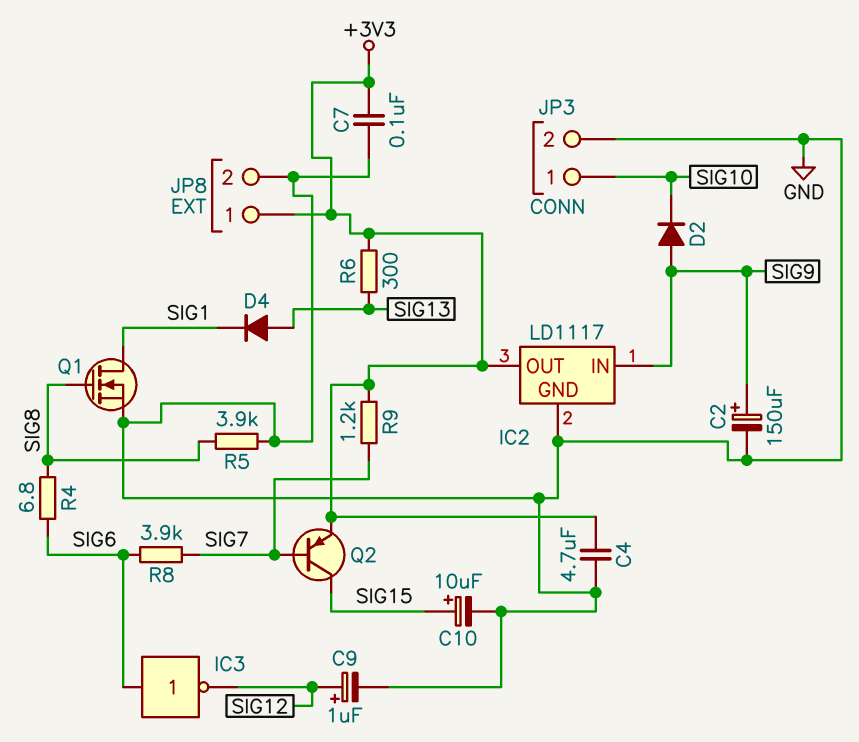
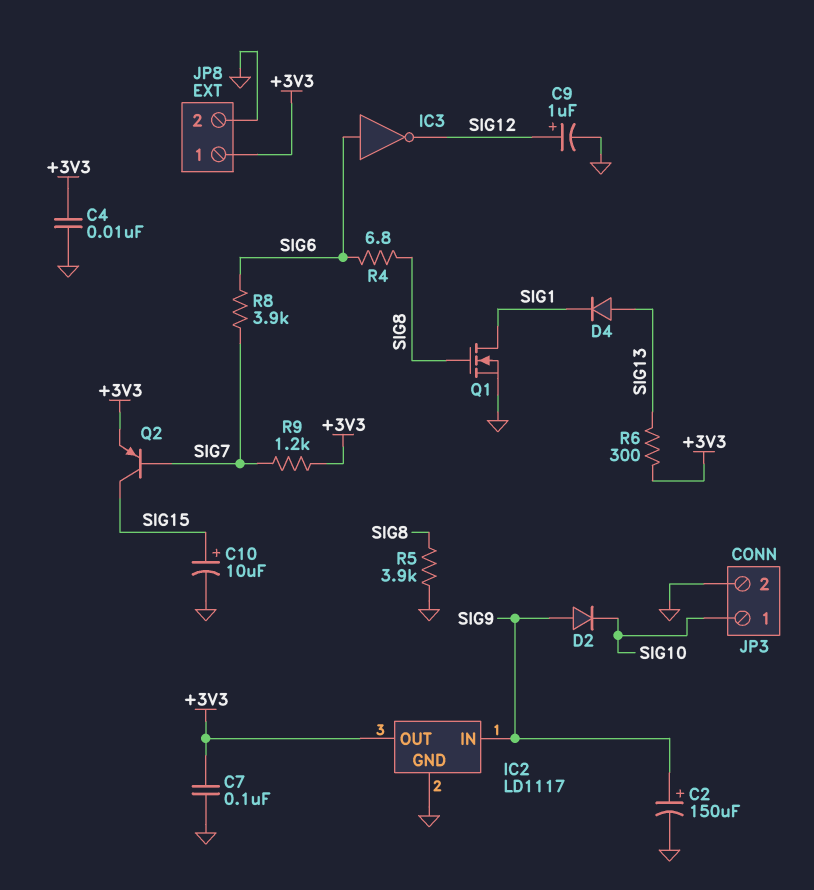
C4: 4.7uF (+3V3, GND) -> 10nF (+3V3, GND)

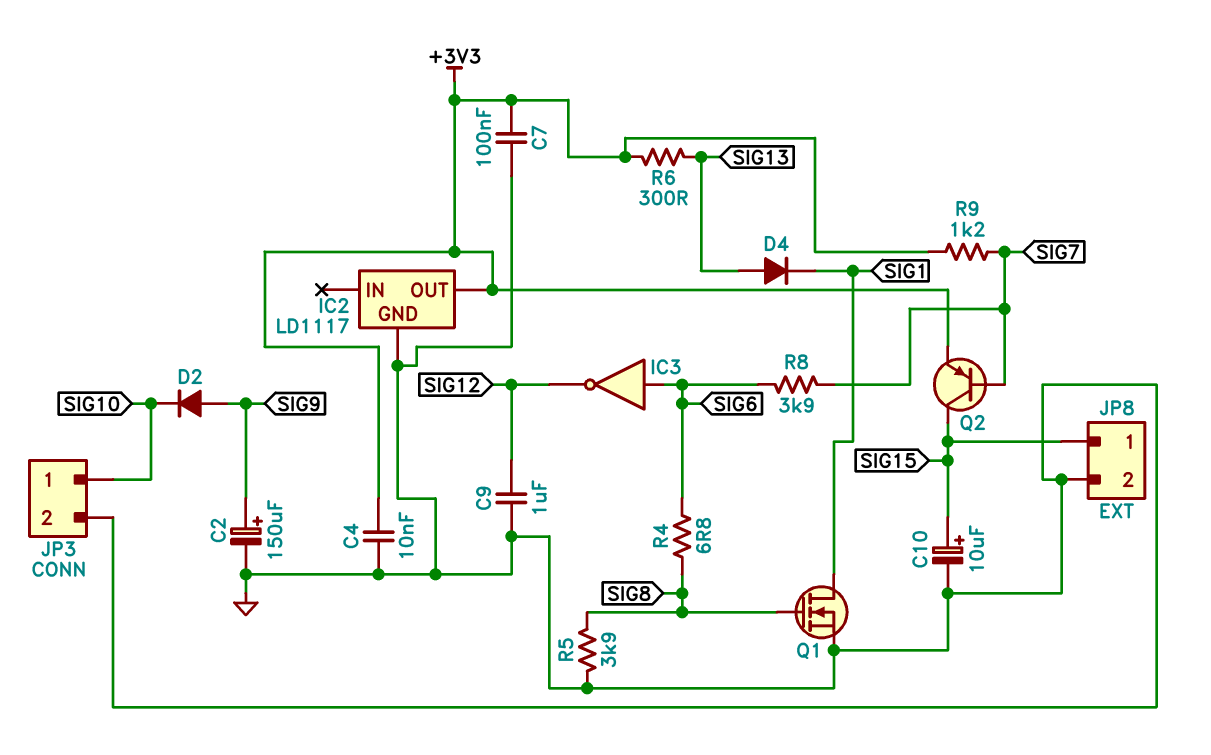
C9: 1uF (plus SIG12, minus GND) -> 1uF (GND, SIG12)
IC2 pin IN: SIG9 -> none
JP8 pin 1: +3V3 -> SIG15

